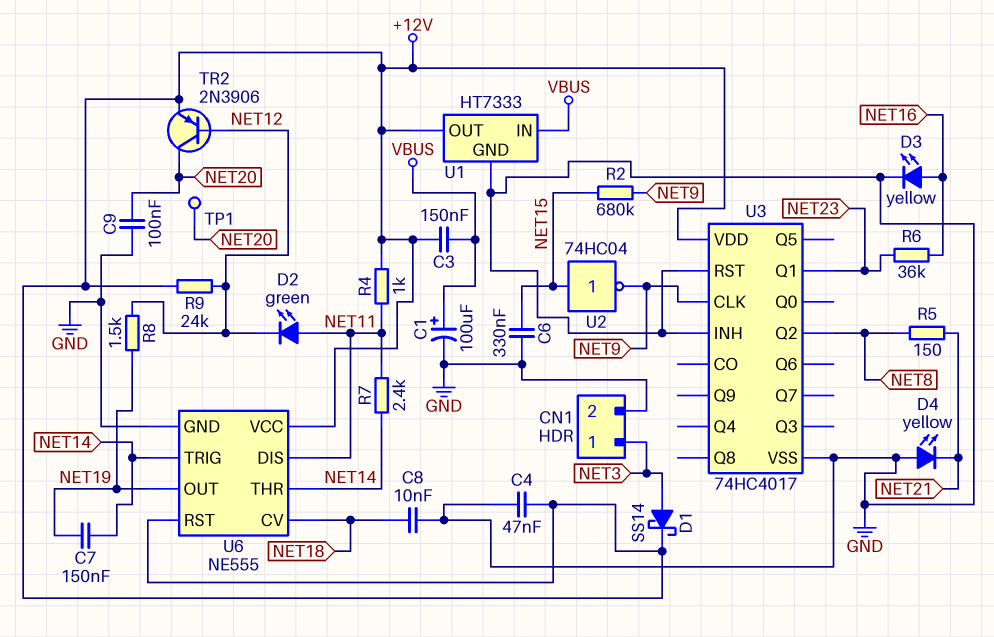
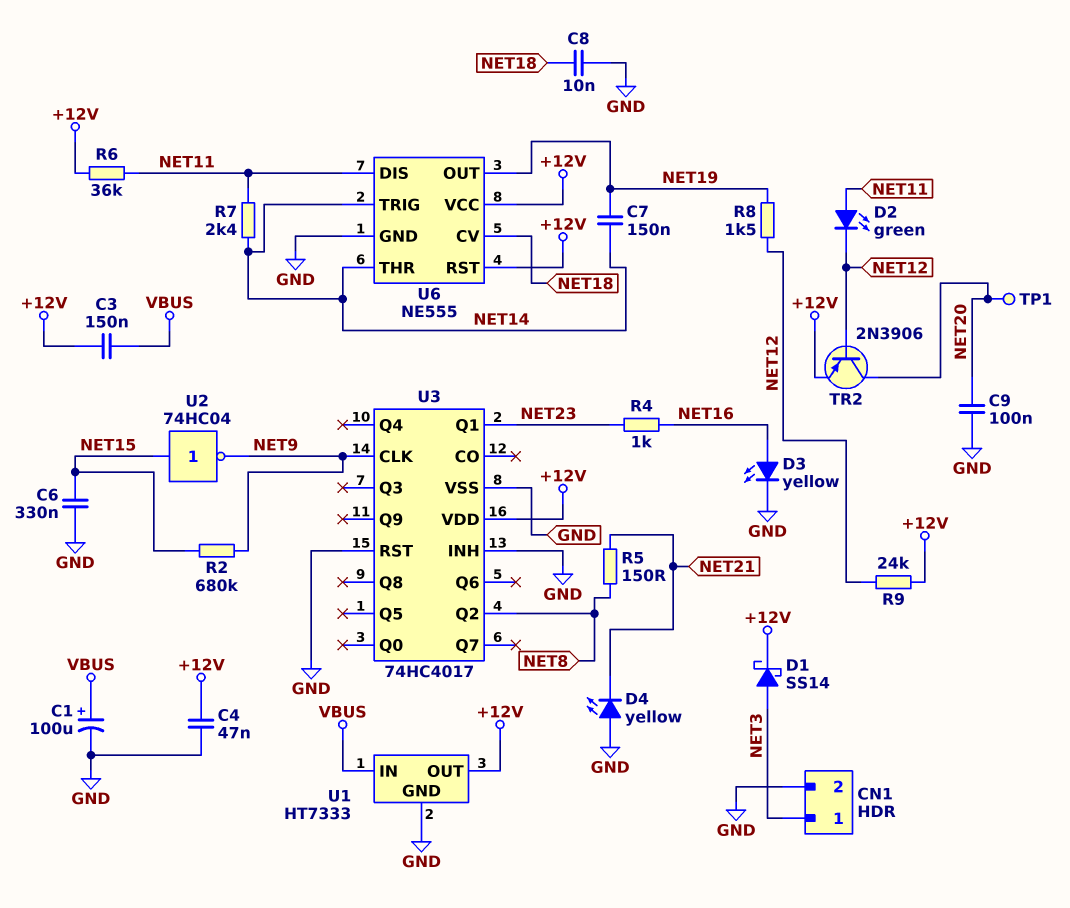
R4: 1k (+12V, NET11) -> 1k (NET16, NET23)
R6: 36k (NET16, NET23) -> 36k (+12V, NET11)

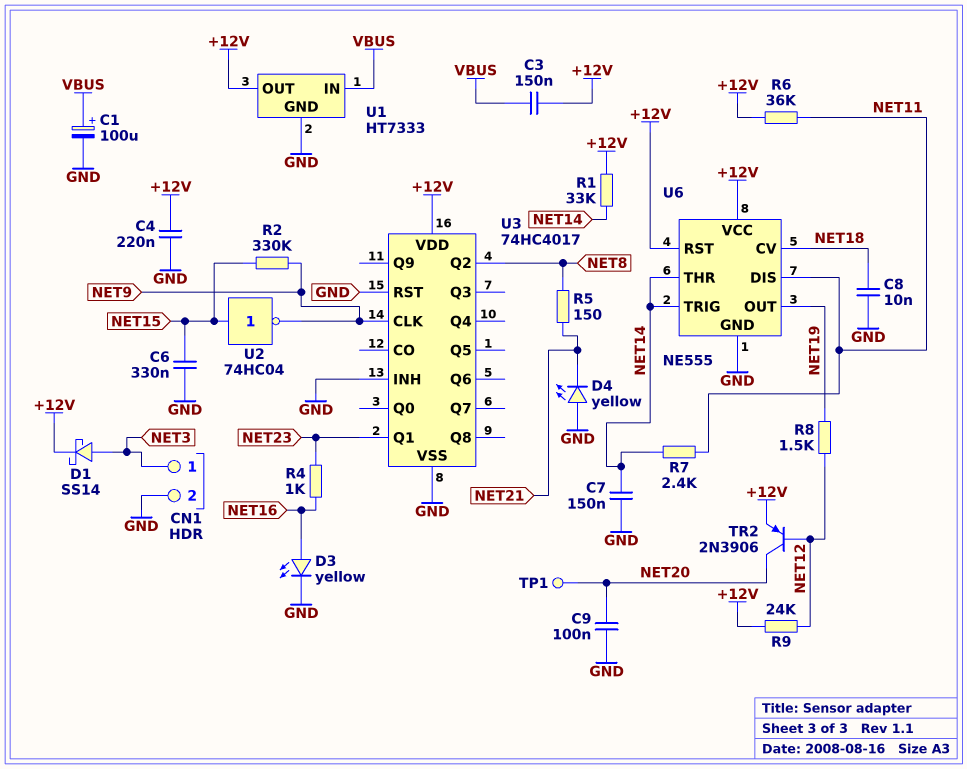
C4: 47nF (+12V, GND) -> 220nF (+12V, GND)
C7: 150nF (NET14, NET19) -> 150nF (GND, NET14)
D2: LED green (A NET11, K NET12) -> none
R1: none -> 33k (+12V, NET14)
R2: 680k (NET9, NET15) -> 330k (NET9, NET15)

